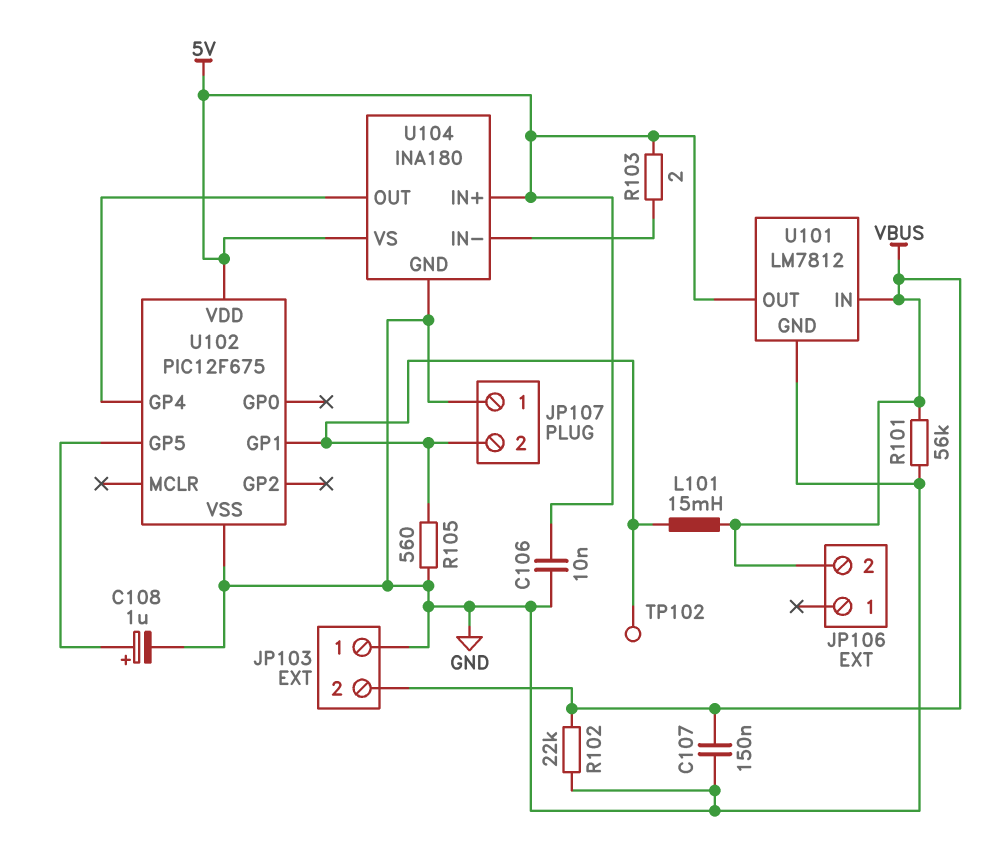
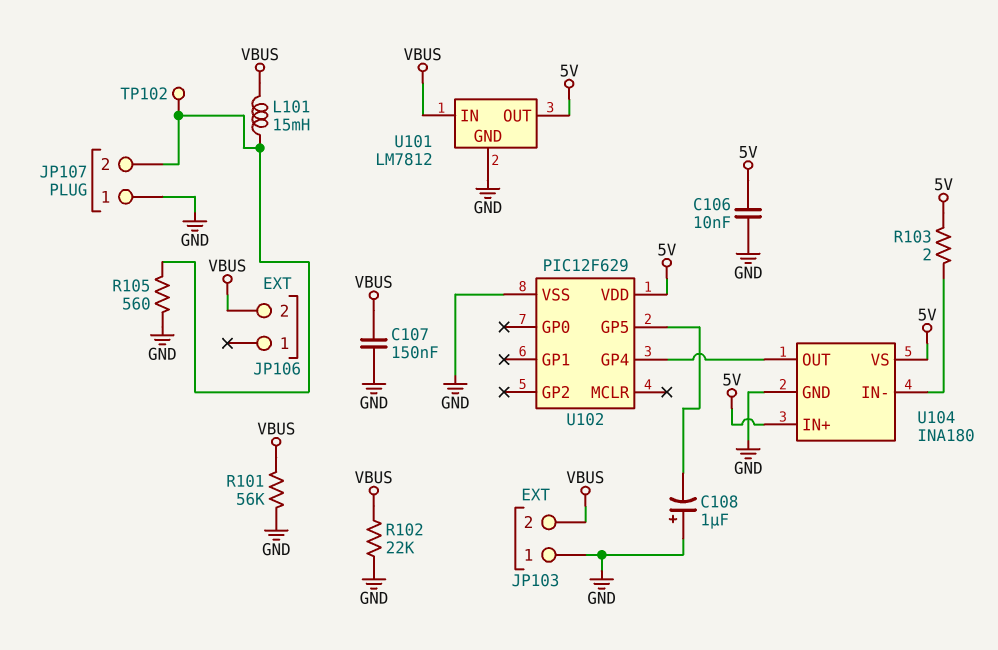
C108: 1uF (plus U102/GP5, minus GND) -> 1uF (plus GND, minus U102/GP5)
U102: PIC12F675 -> PIC12F629
U102 pin GP1: JP107/2 -> none

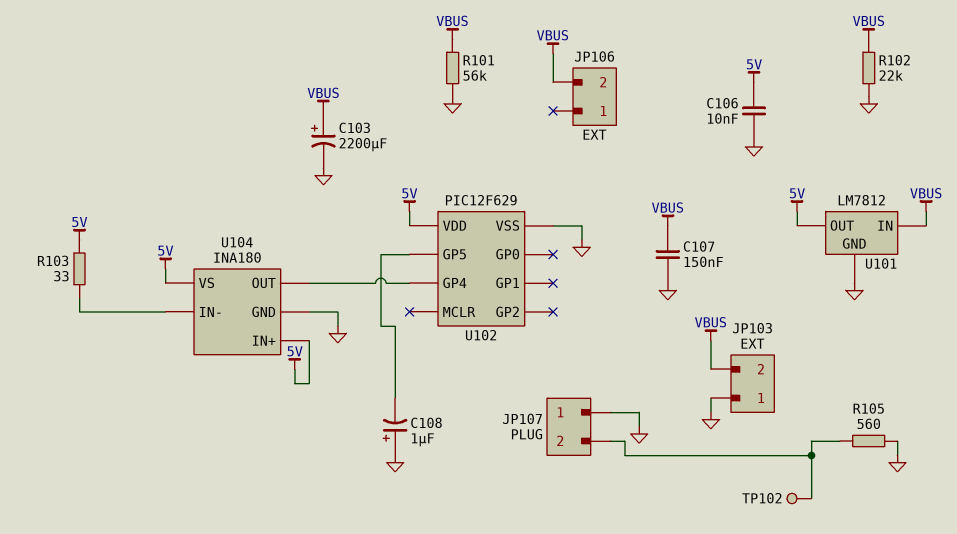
C103: none -> 2200uF (plus VBUS, minus GND)
L101: 15mH (JP107/2, VBUS) -> none
R103: 2 (5V, U104/IN-) -> 33 (5V, U104/IN-)

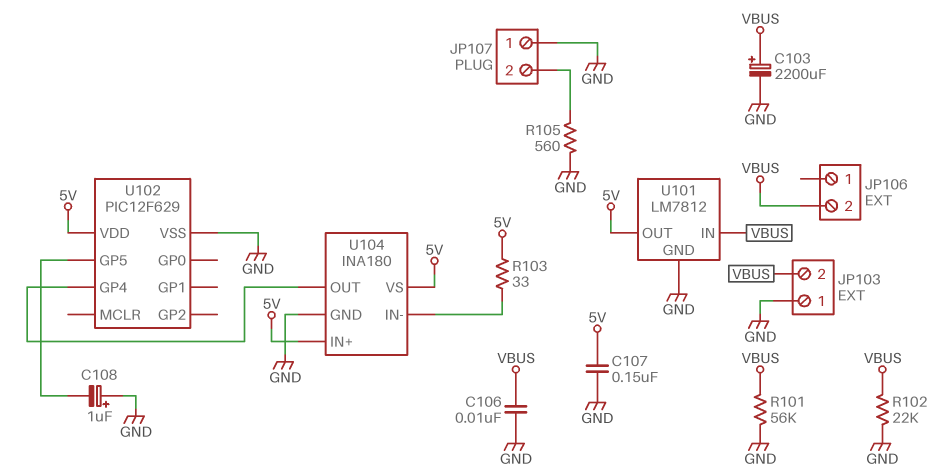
C106: 10nF (5V, GND) -> 10nF (GND, VBUS)
C107: 150nF (GND, VBUS) -> 150nF (5V, GND)
TP102: test point (JP107/2) -> none

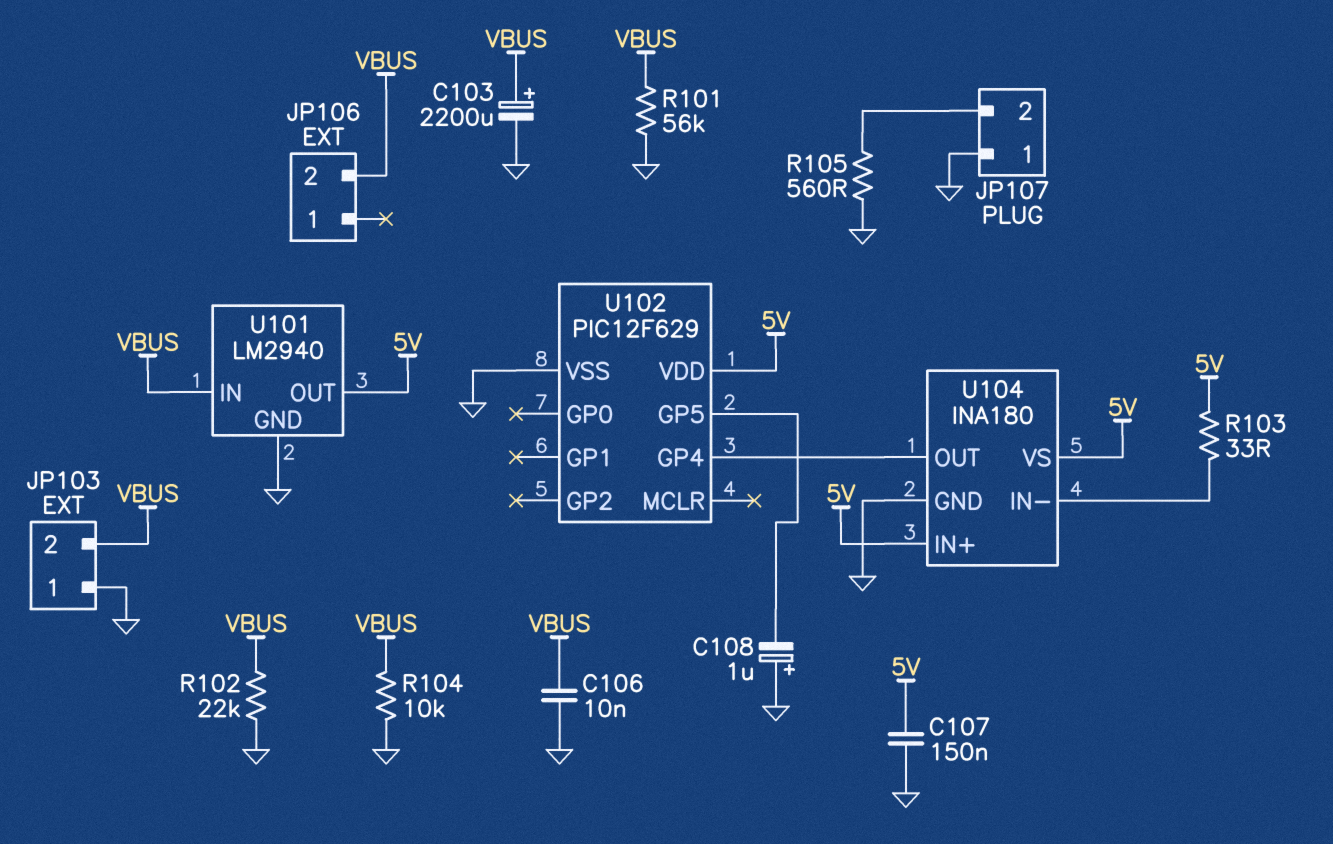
R104: none -> 10k (GND, VBUS)
U101: LM7812 -> LM2940

